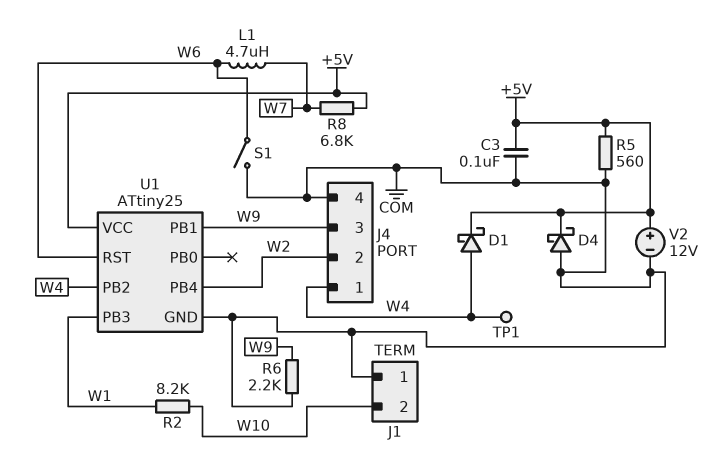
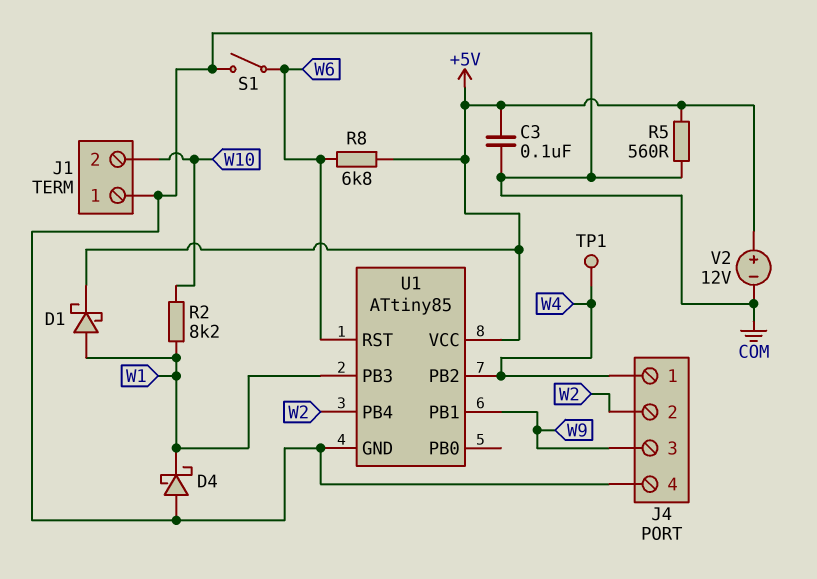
D1: schottky (A W4, K +5V) -> schottky (A W1, K +5V)
D4: schottky (A COM, K +5V) -> schottky (A COM, K W1)
L1: 4.7uH (W6, W7) -> none
R6: 2.2k (COM, W9) -> none
R8: 6.8k (+5V, W7) -> 6.8k (+5V, W6)
U1: ATtiny25 -> ATtiny85

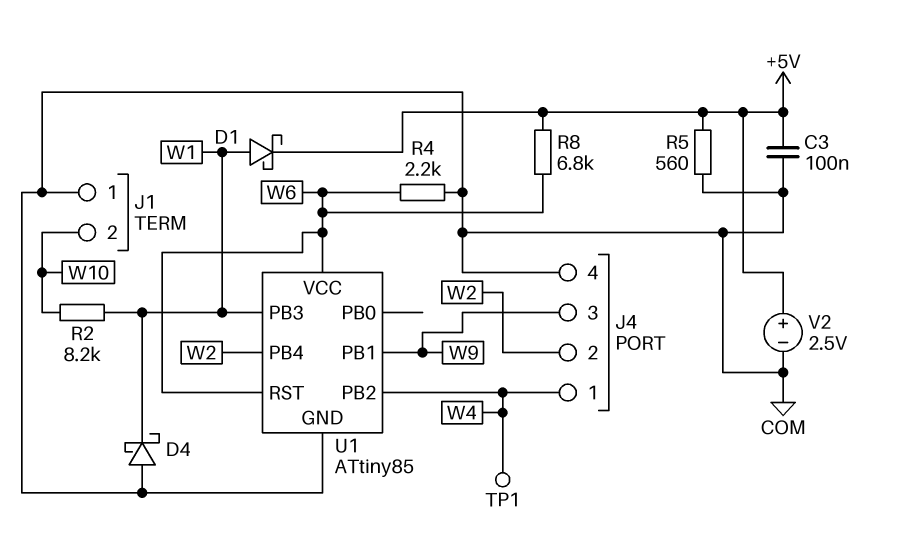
R4: none -> 2.2k (COM, W6)
S1: switch (COM, W6) -> none
U1 pin VCC: +5V -> W6
V2: 12V (plus +5V, minus COM) -> 2.5V (plus +5V, minus COM)

